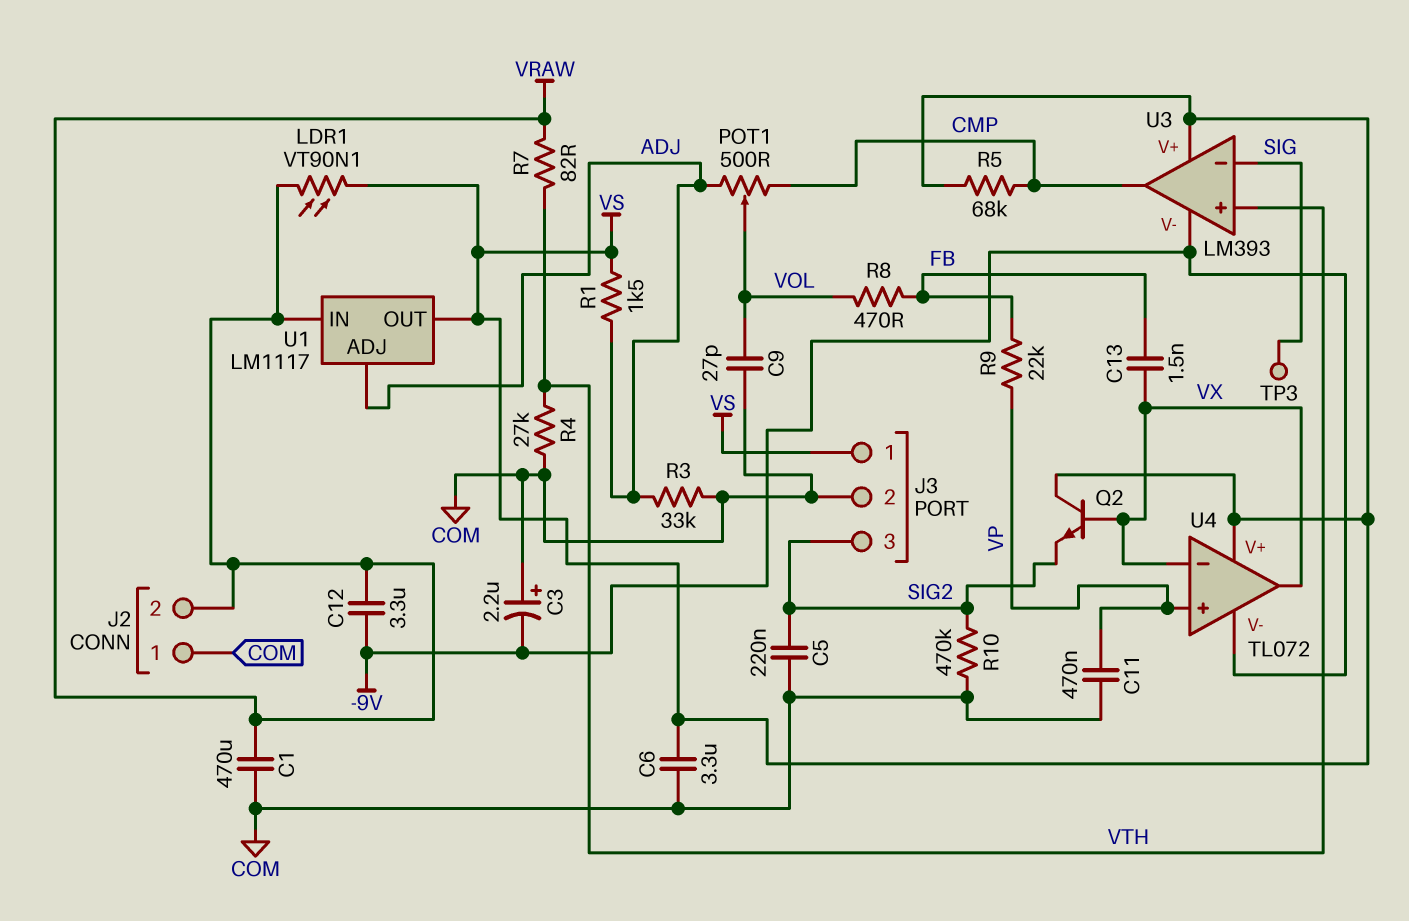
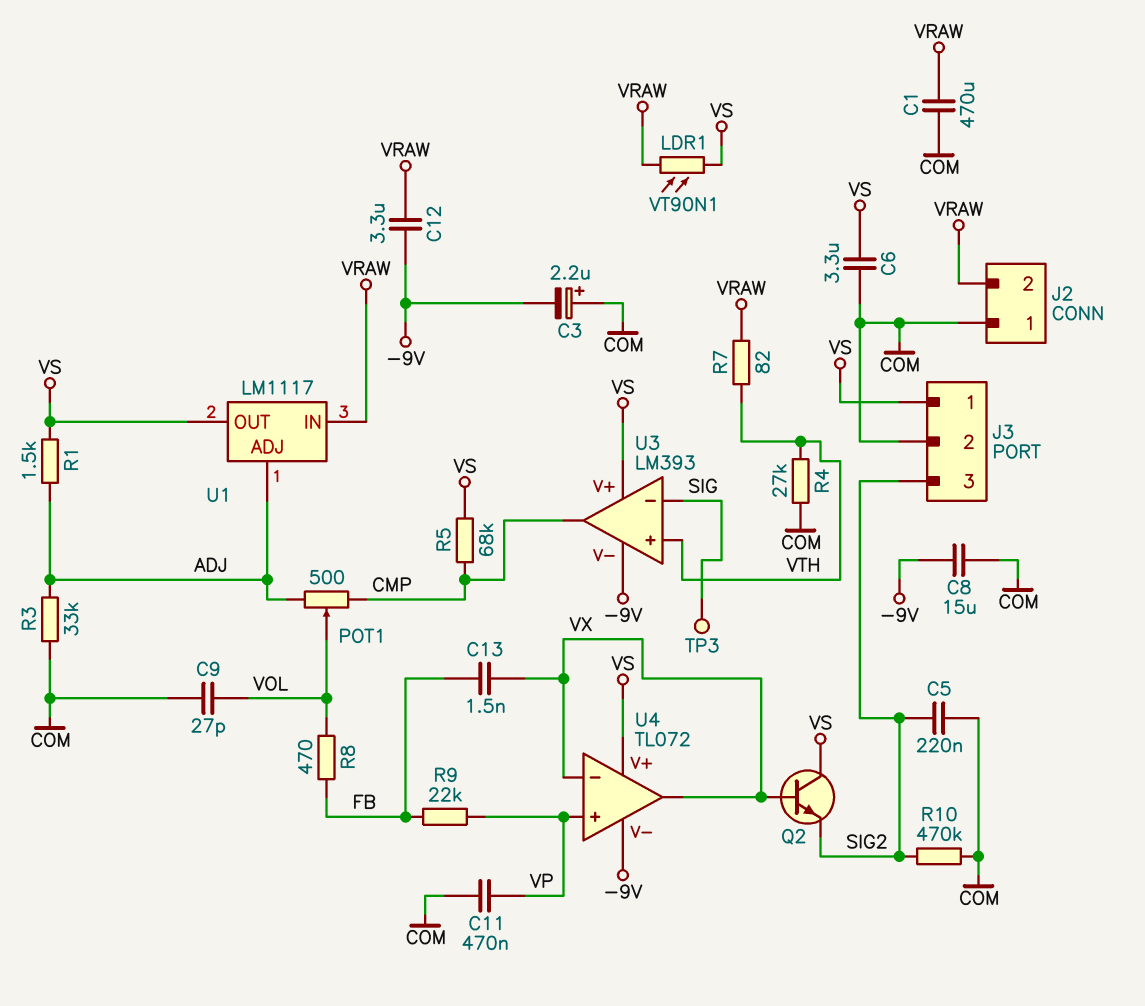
C8: none -> 15uF (-9V, COM)

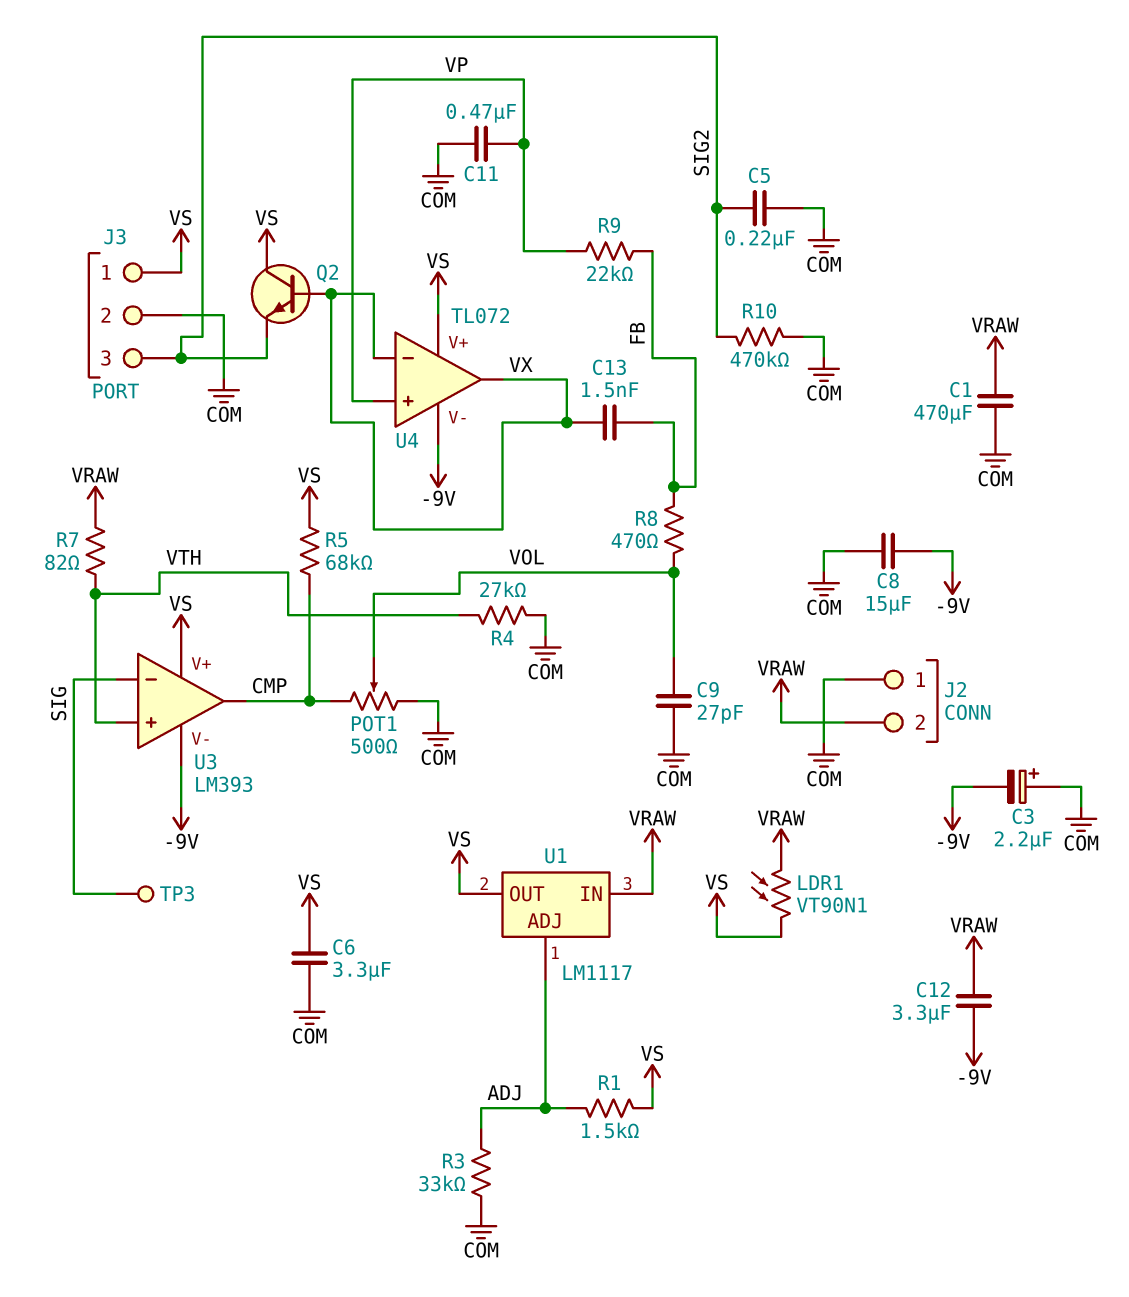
POT1: 500 (ADJ, CMP, wiper VOL) -> 500 (CMP, COM, wiper VOL)

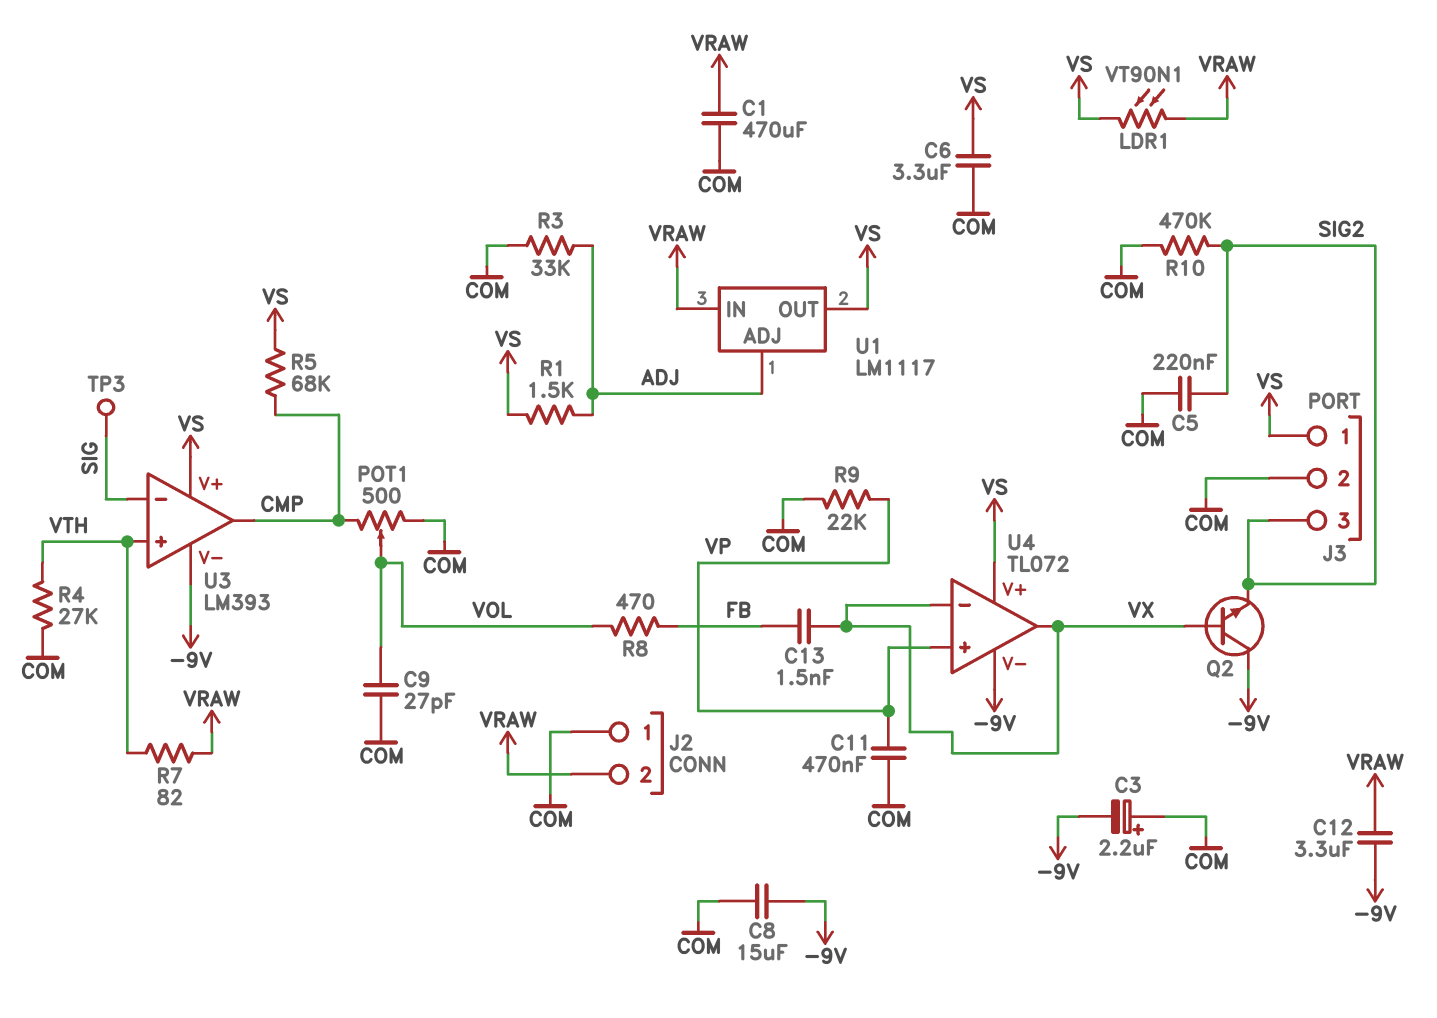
Q2: NPN (B VX, C VS, E SIG2) -> NPN (B VX, C -9V, E SIG2)
R9: 22k (FB, VP) -> 22k (COM, VP)

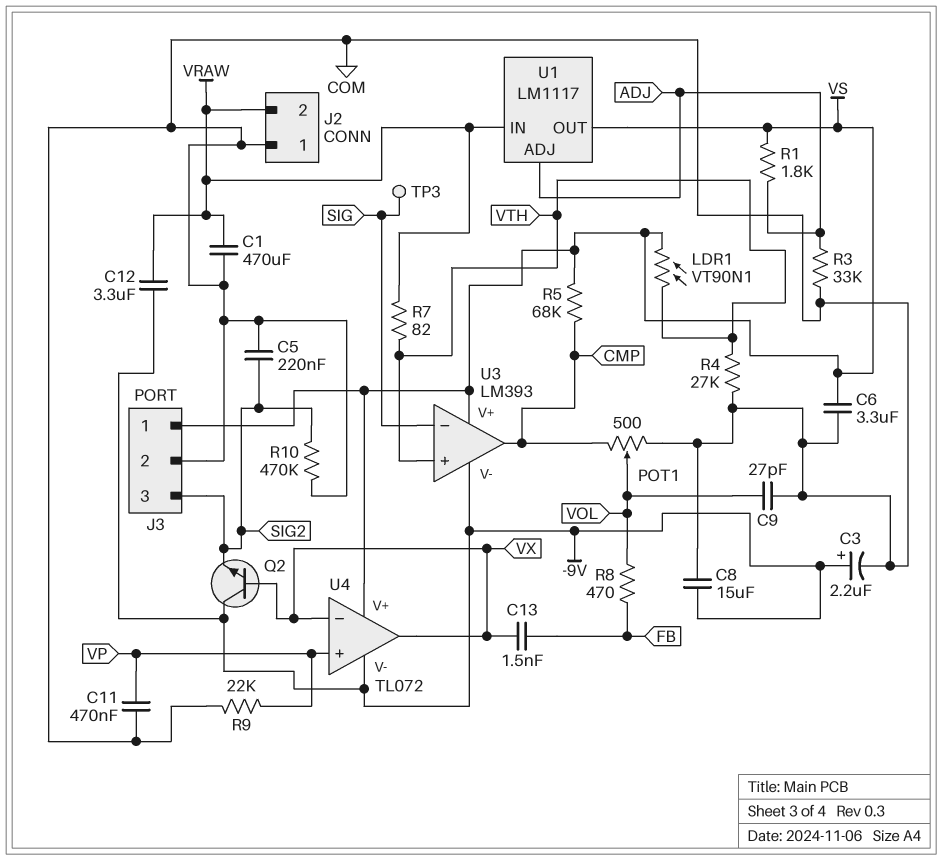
C3: 2.2uF (plus COM, minus -9V) -> 2.2uF (plus -9V, minus COM)
LDR1: VT90N1 (VRAW, VS) -> VT90N1 (VS, VTH)
R1: 1.5k (ADJ, VS) -> 1.8k (ADJ, VS)

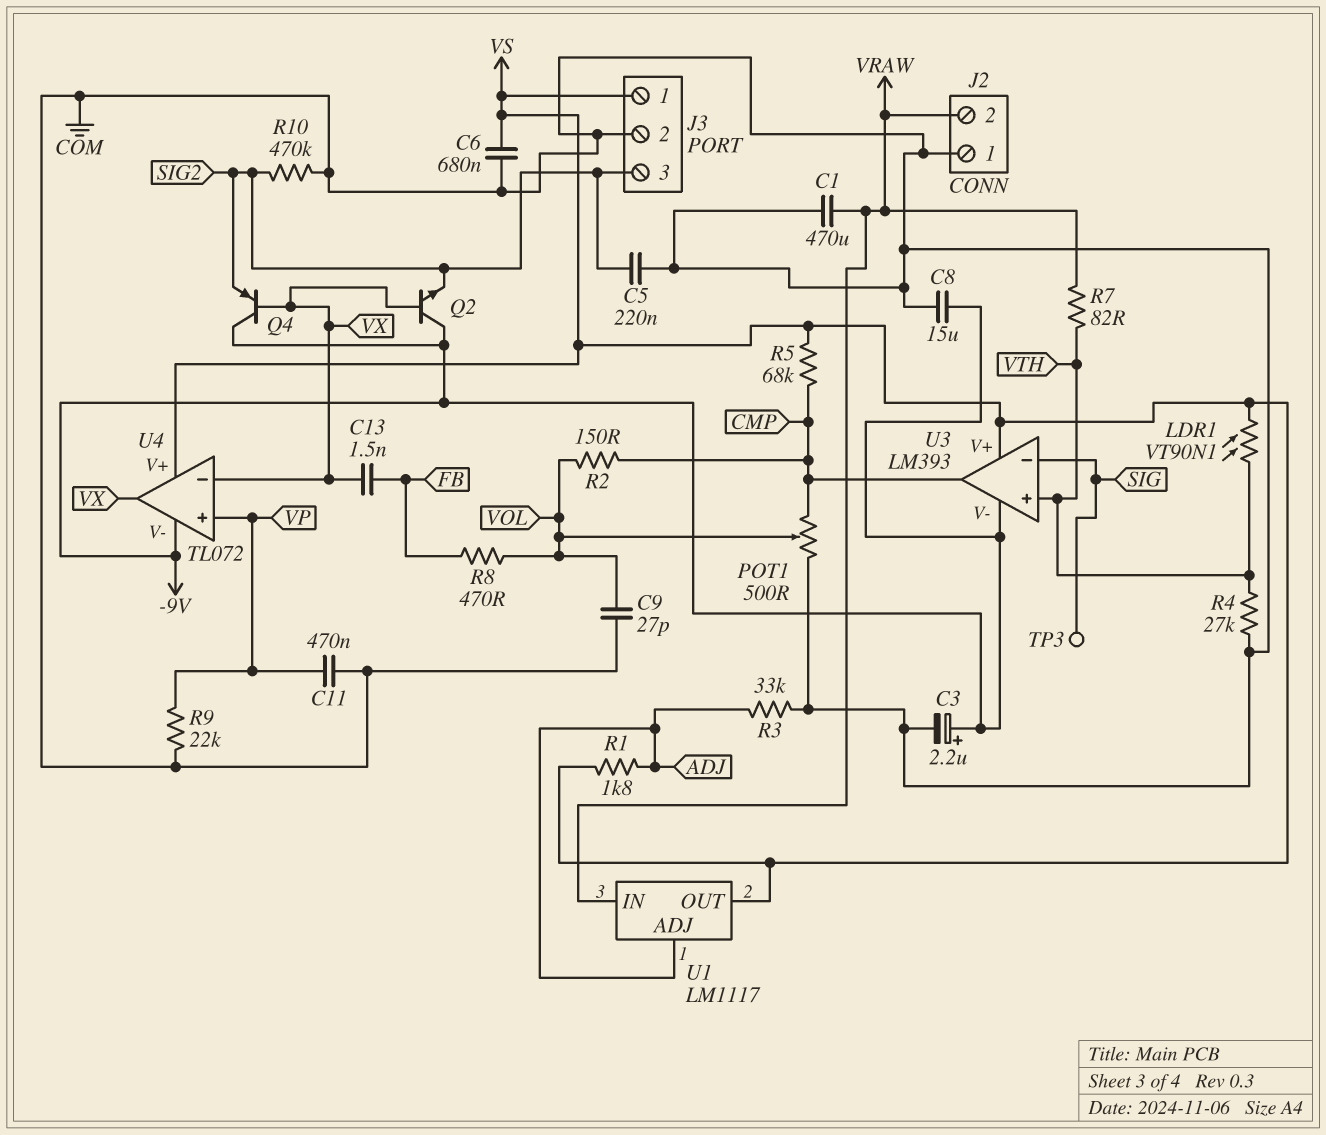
C6: 3.3uF (COM, VS) -> 680nF (COM, VS)
C12: 3.3uF (-9V, VRAW) -> none
Q4: none -> PNP (B VX, C -9V, E SIG2)
R2: none -> 150 (CMP, VOL)

